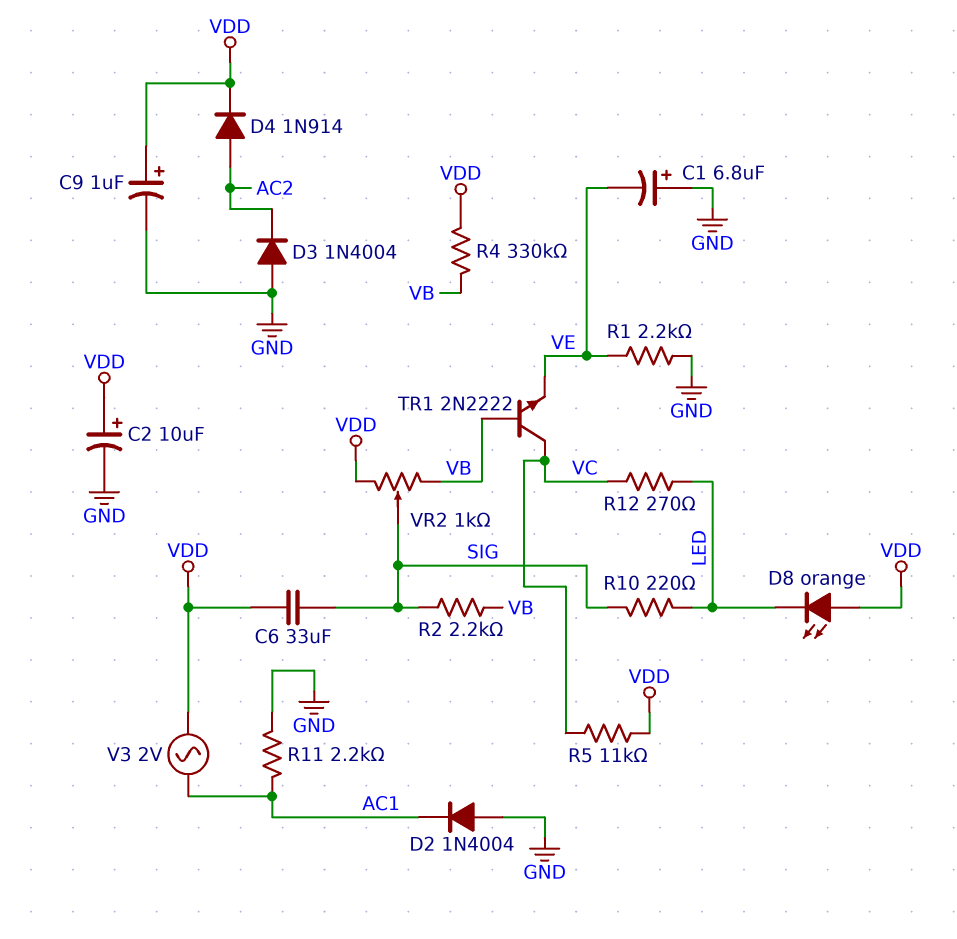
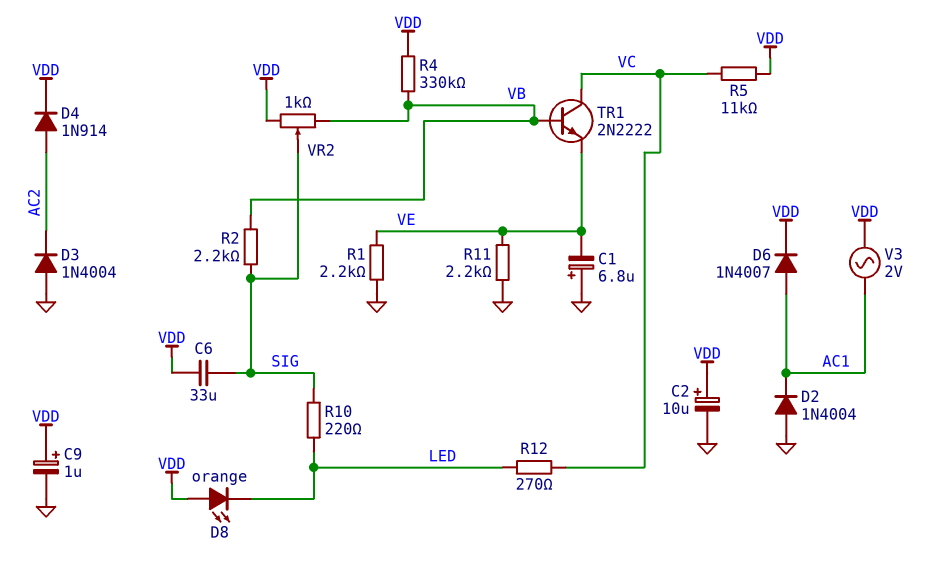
D6: none -> diode 1N4007 (A AC1, K VDD)
R11: 2.2k (AC1, GND) -> 2.2k (GND, VE)

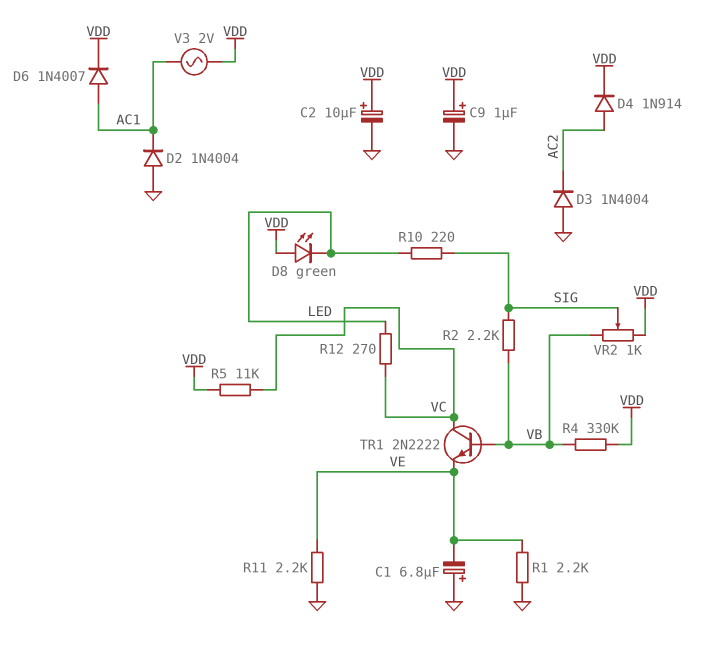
C6: 33uF (SIG, VDD) -> none
D8: LED orange (A VDD, K LED) -> LED green (A VDD, K LED)

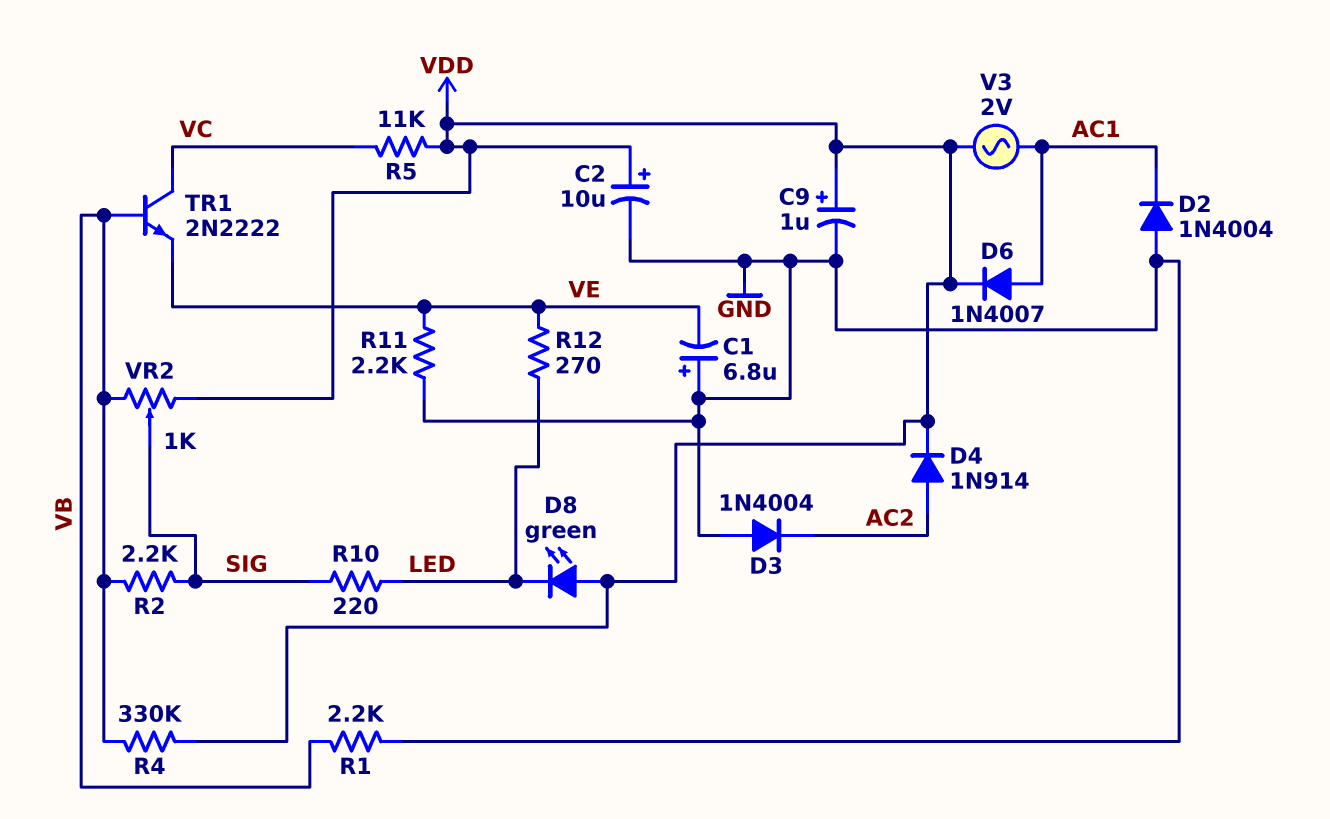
R1: 2.2k (GND, VE) -> 2.2k (GND, VB)
R12: 270 (LED, VC) -> 270 (LED, VE)

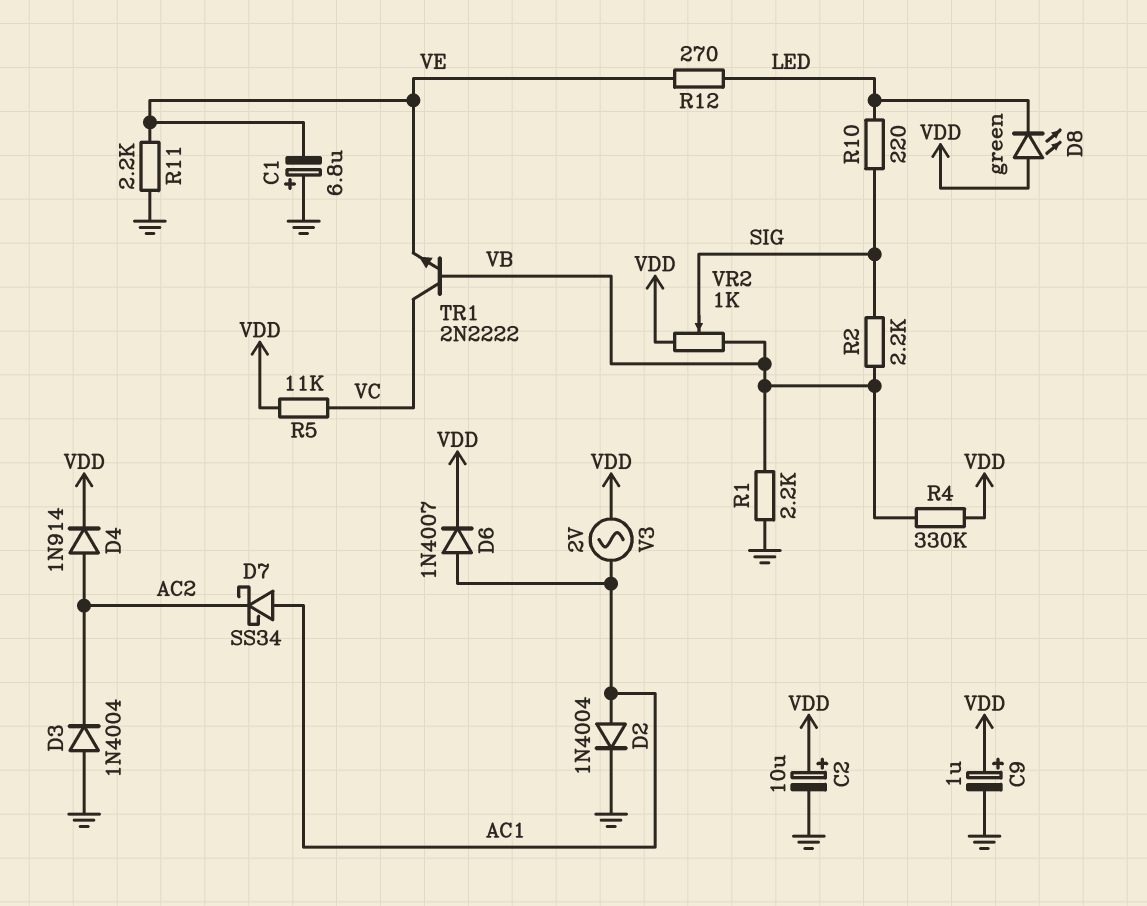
D2: diode 1N4004 (A GND, K AC1) -> diode 1N4004 (A AC1, K GND)
D7: none -> schottky SS34 (A AC1, K AC2)

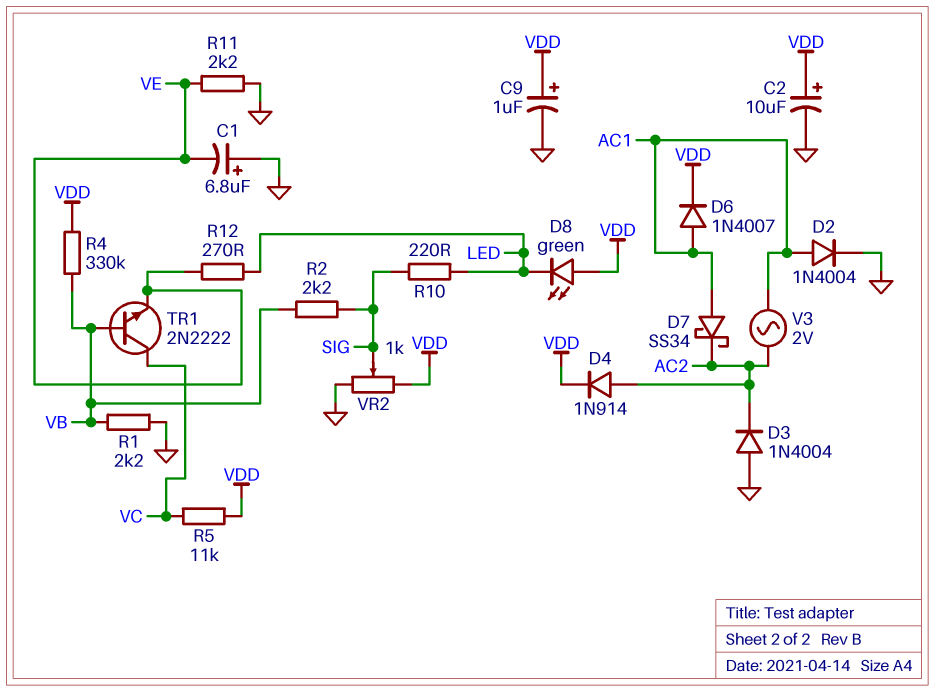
V3: AC 2V (AC1, VDD) -> AC 2V (AC1, AC2)
VR2: 1k (VB, VDD, wiper SIG) -> 1k (GND, VDD, wiper SIG)

